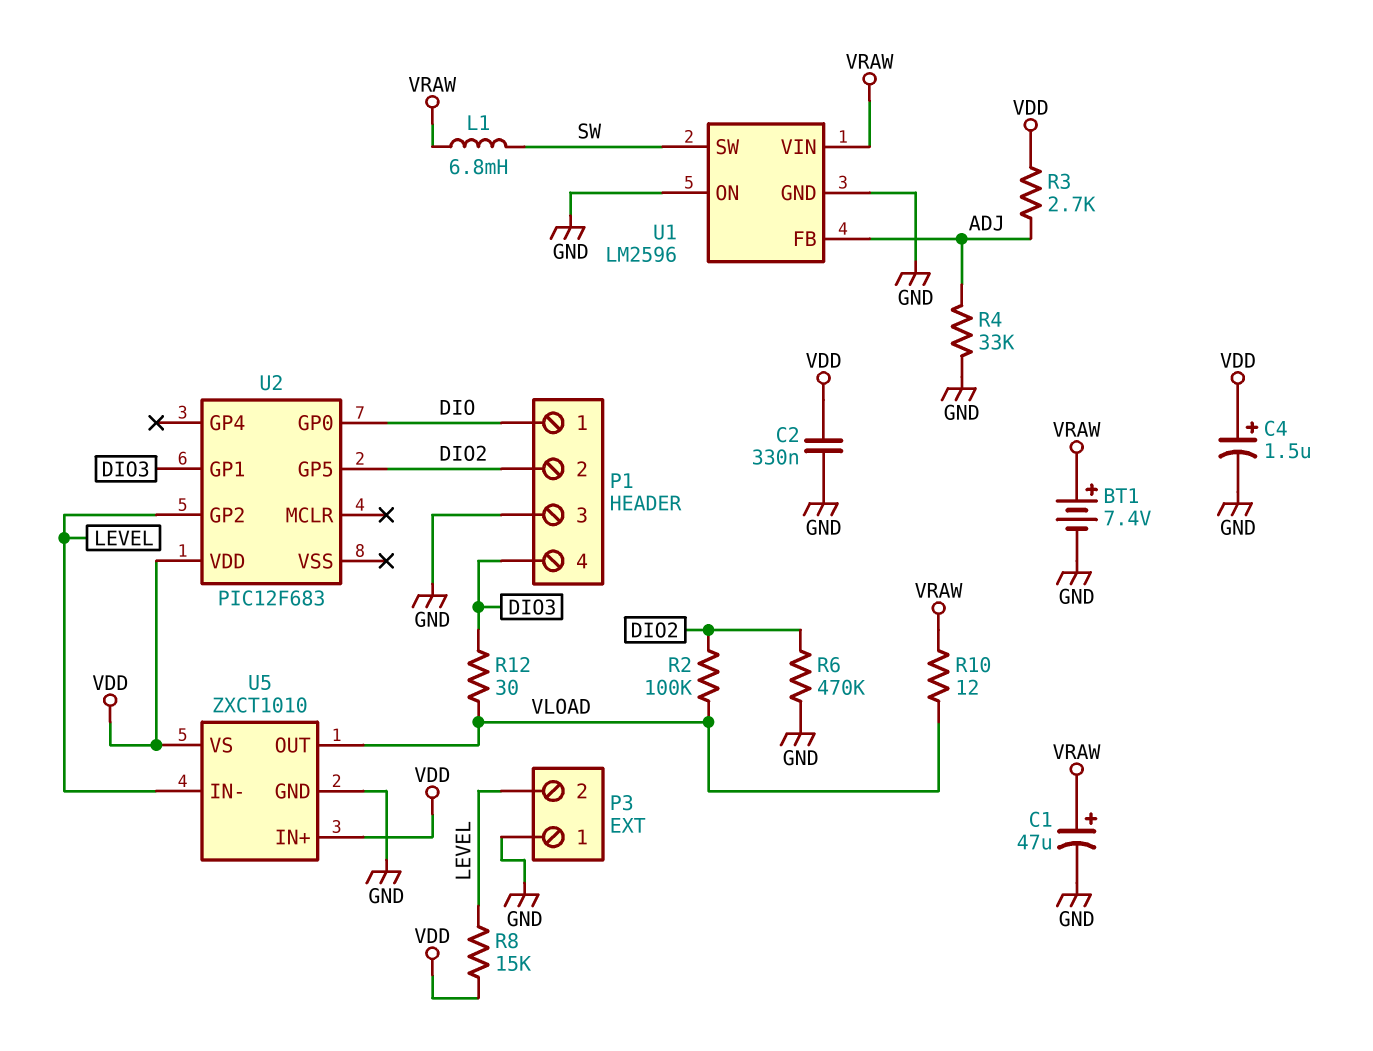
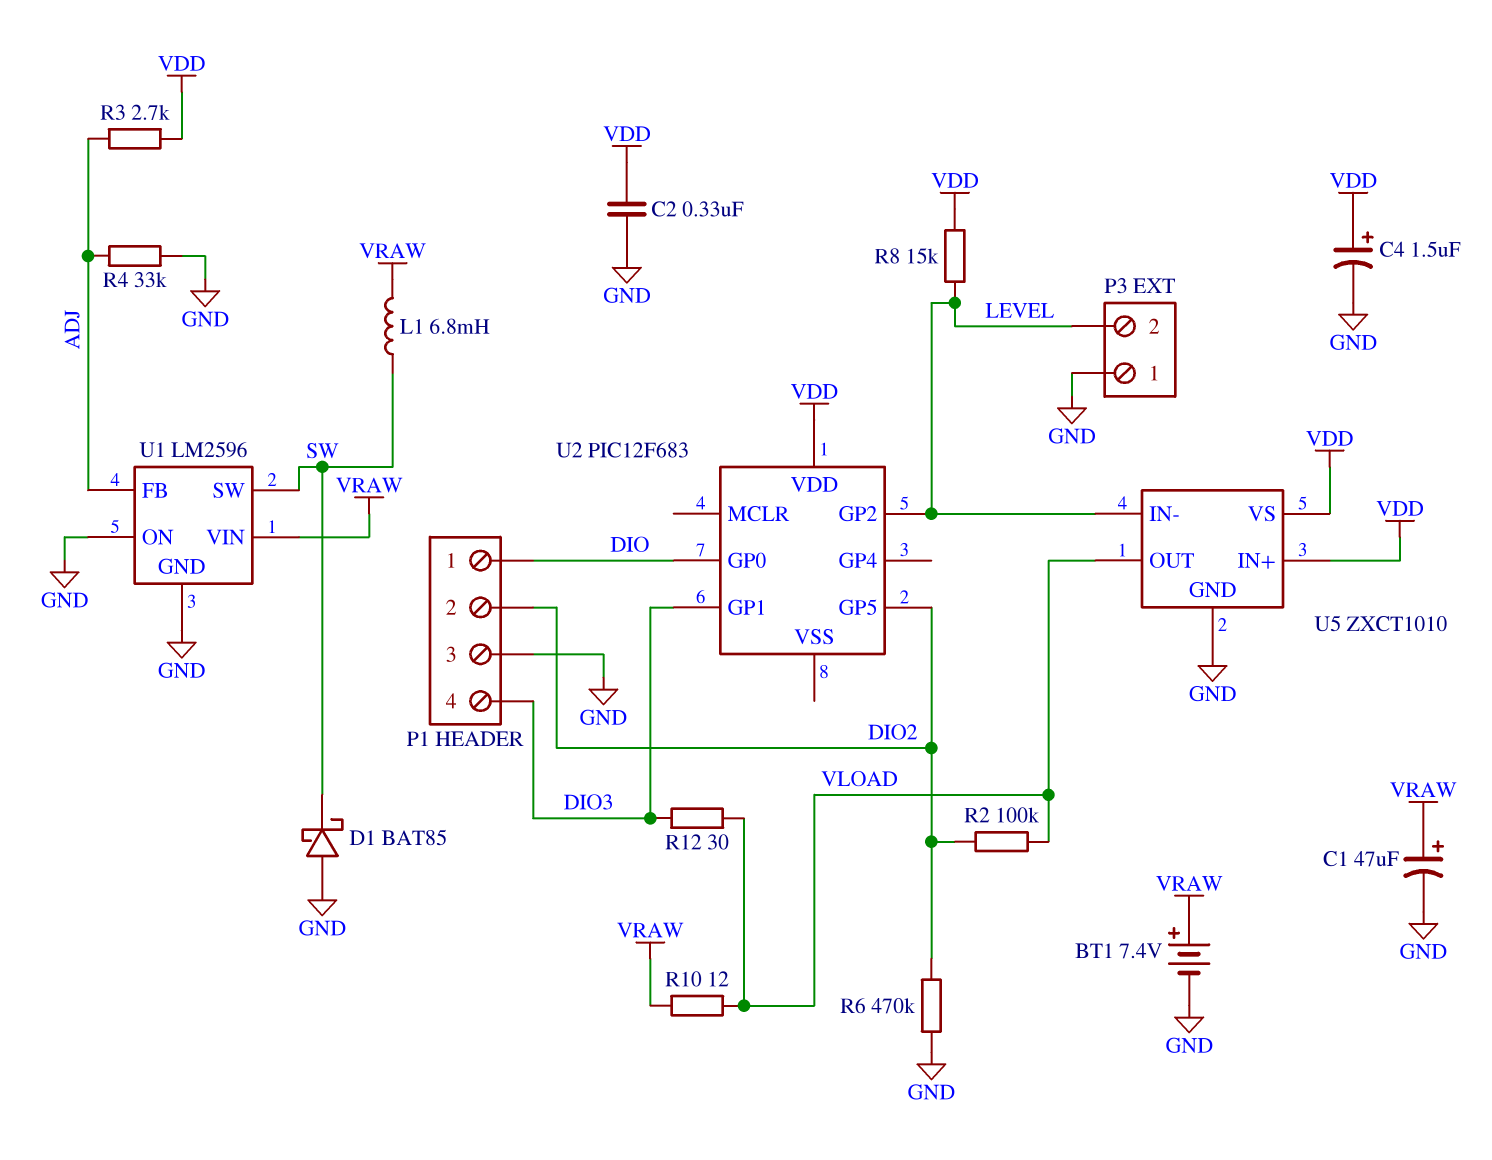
D1: none -> schottky BAT85 (A GND, K SW)

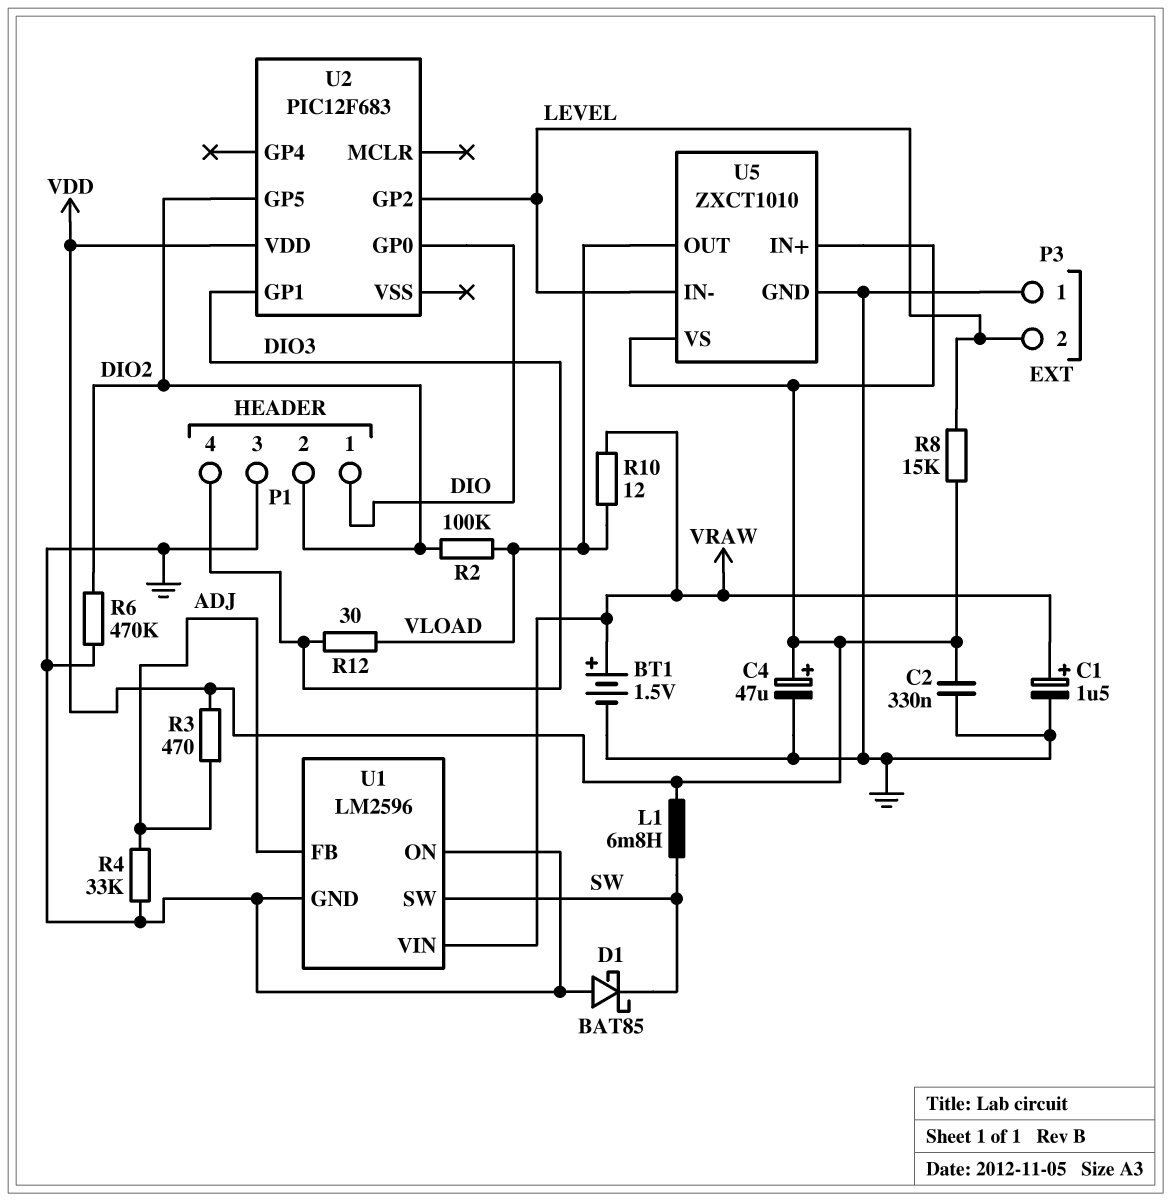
BT1: 7.4V (plus VRAW, minus GND) -> 1.5V (plus VRAW, minus GND)
C1: 47uF (plus VRAW, minus GND) -> 1.5uF (plus VRAW, minus GND)
C4: 1.5uF (plus VDD, minus GND) -> 47uF (plus VDD, minus GND)
L1: 6.8mH (SW, VRAW) -> 6.8mH (SW, VDD)
R3: 2.7k (ADJ, VDD) -> 470 (ADJ, VDD)

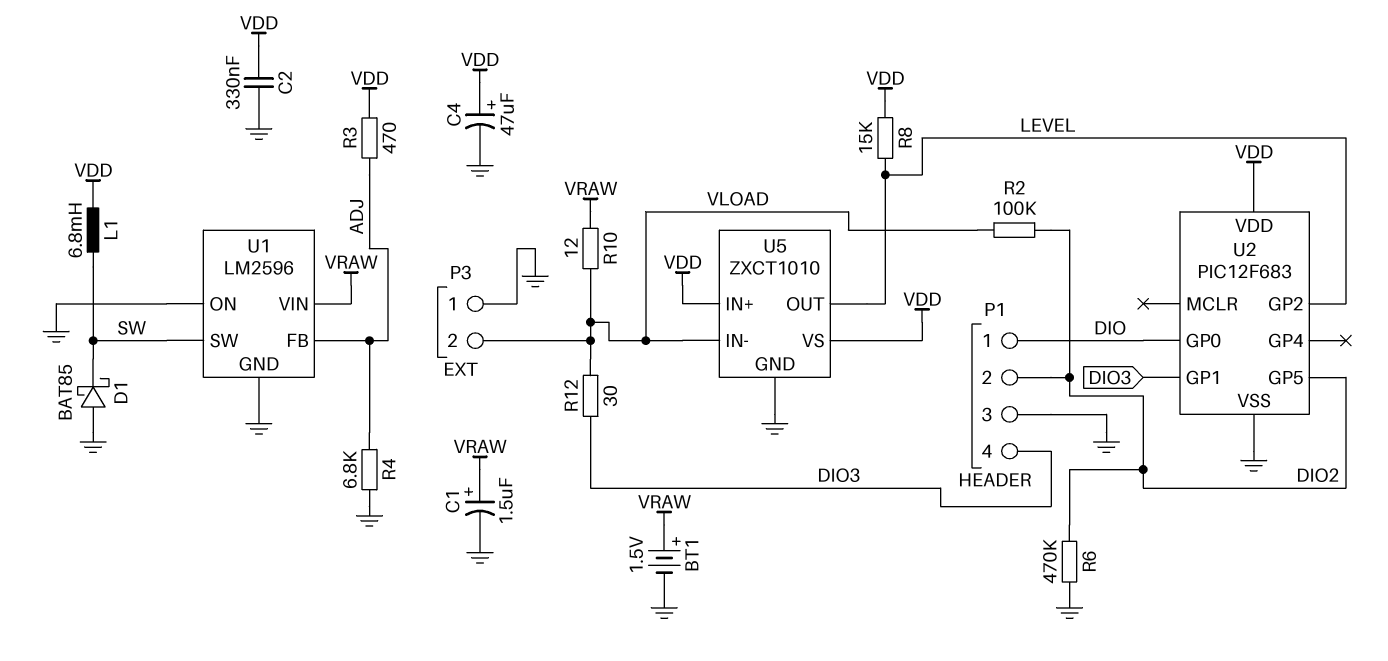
P3 pin 2: LEVEL -> VLOAD
R4: 33k (ADJ, GND) -> 6.8k (ADJ, GND)
U2 pin VSS: none -> GND
U5 pin IN-: LEVEL -> VLOAD
U5 pin OUT: VLOAD -> LEVEL

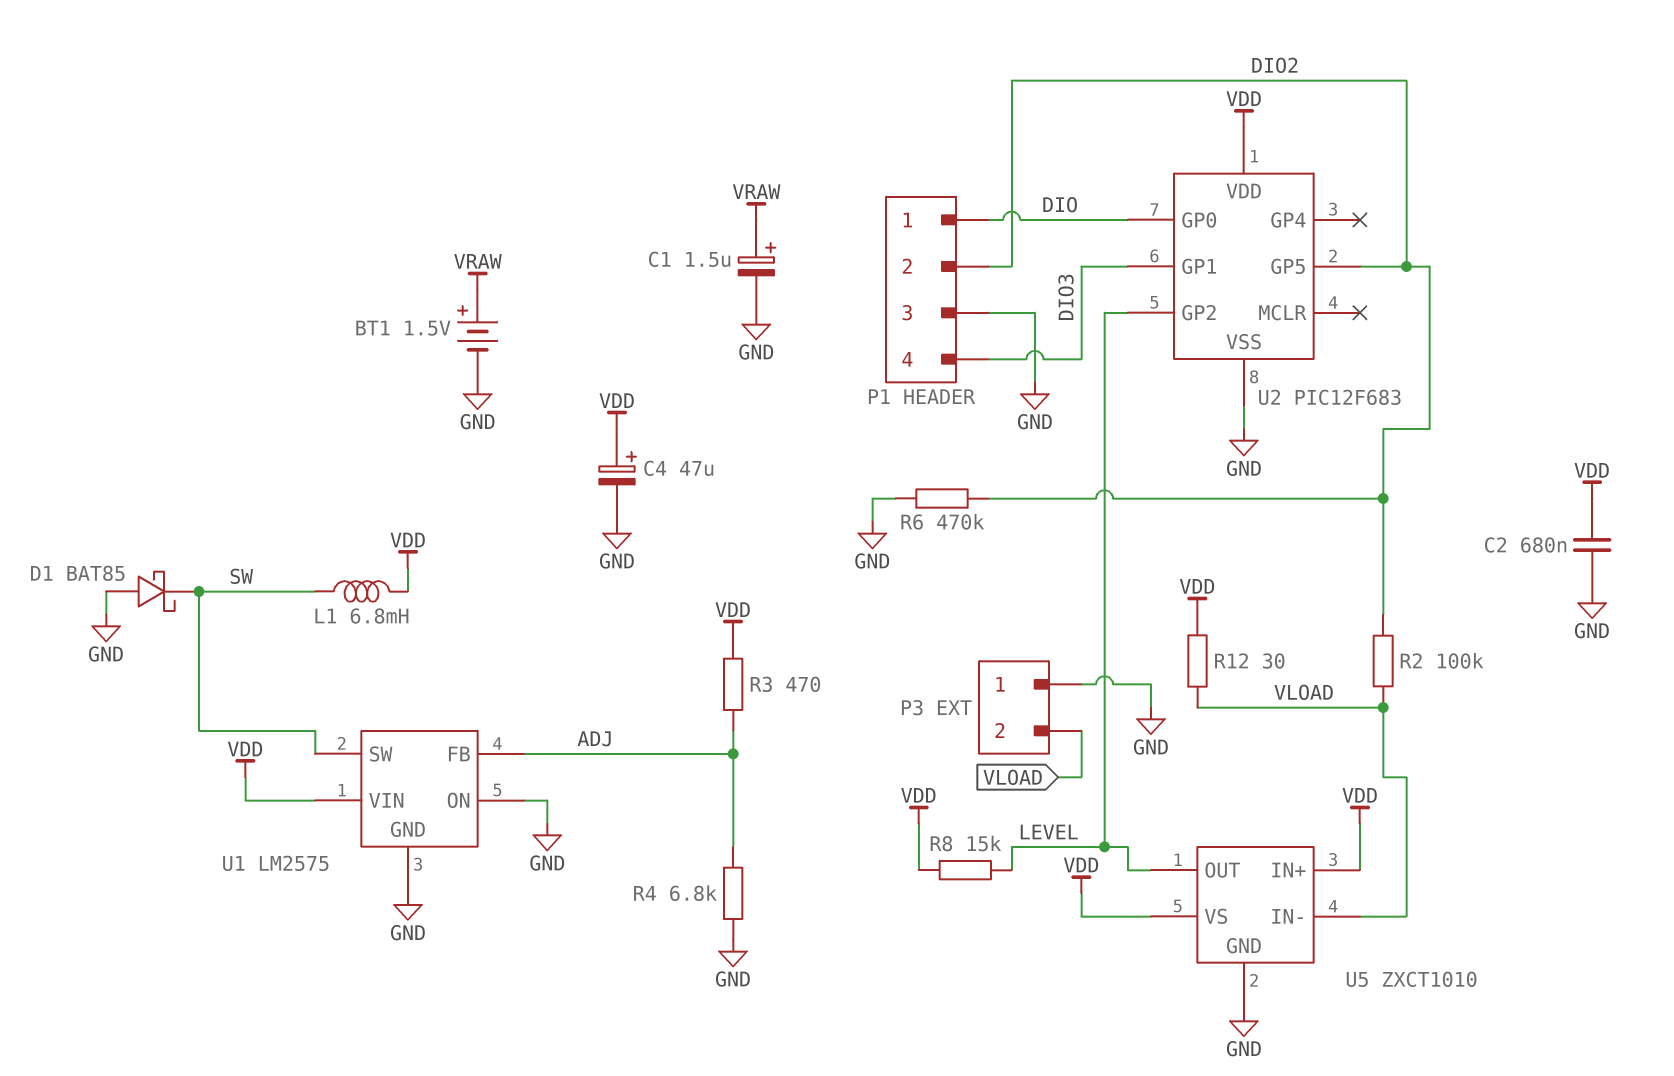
C2: 330nF (GND, VDD) -> 680nF (GND, VDD)
R10: 12 (VLOAD, VRAW) -> none
R12: 30 (DIO3, VLOAD) -> 30 (VDD, VLOAD)
U1: LM2596 -> LM2575
U1 pin VIN: VRAW -> VDD

